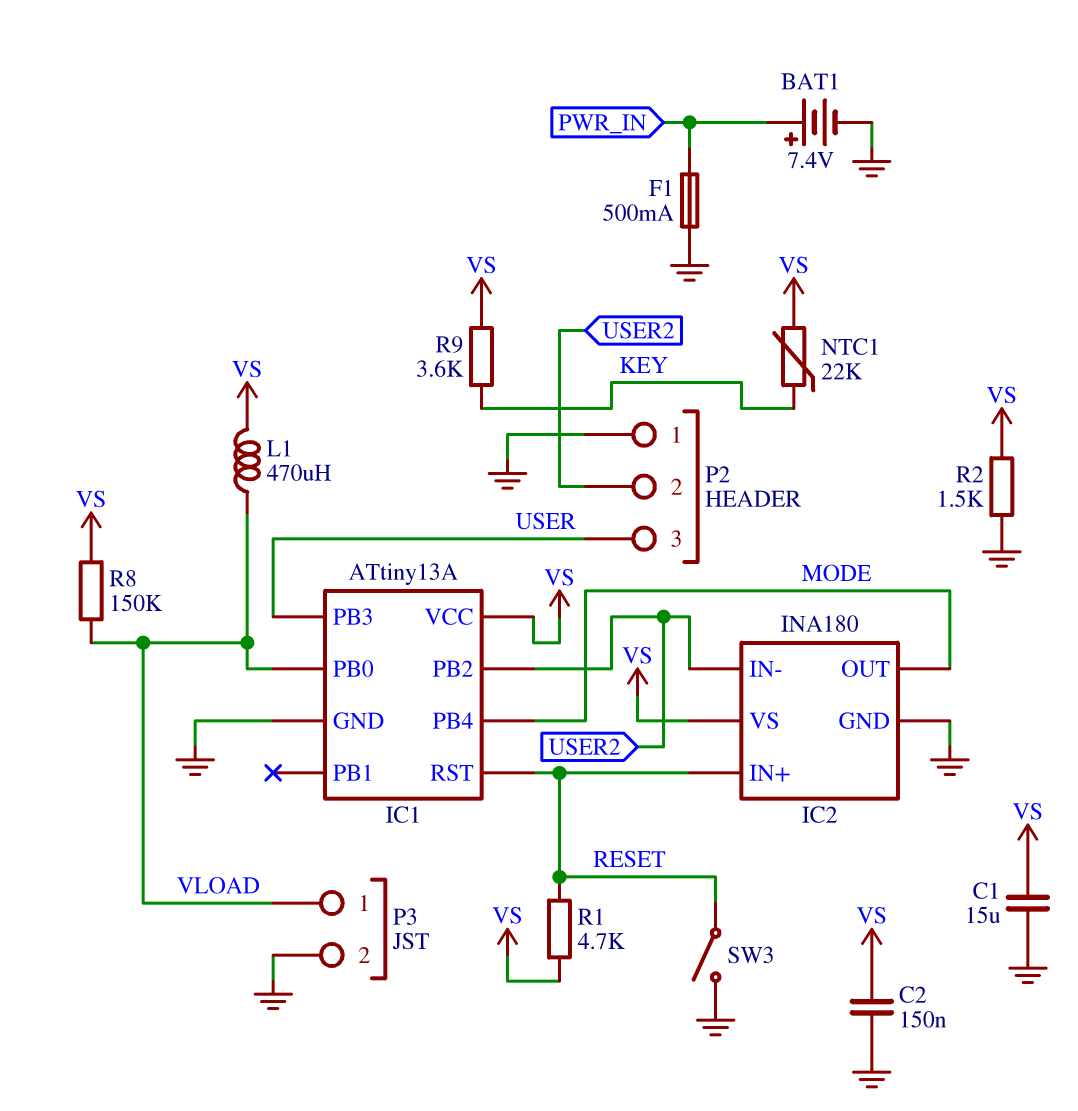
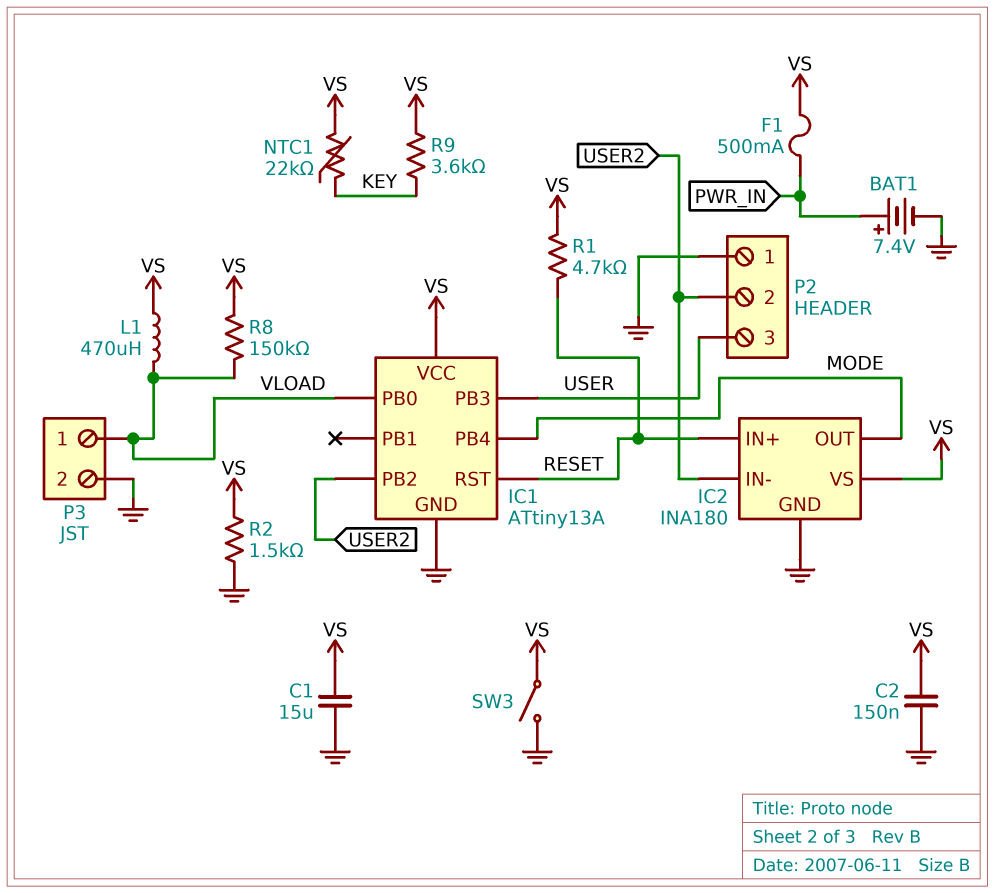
F1: 500mA (GND, PWR_IN) -> 500mA (PWR_IN, VS)
SW3: switch (GND, RESET) -> switch (GND, VS)

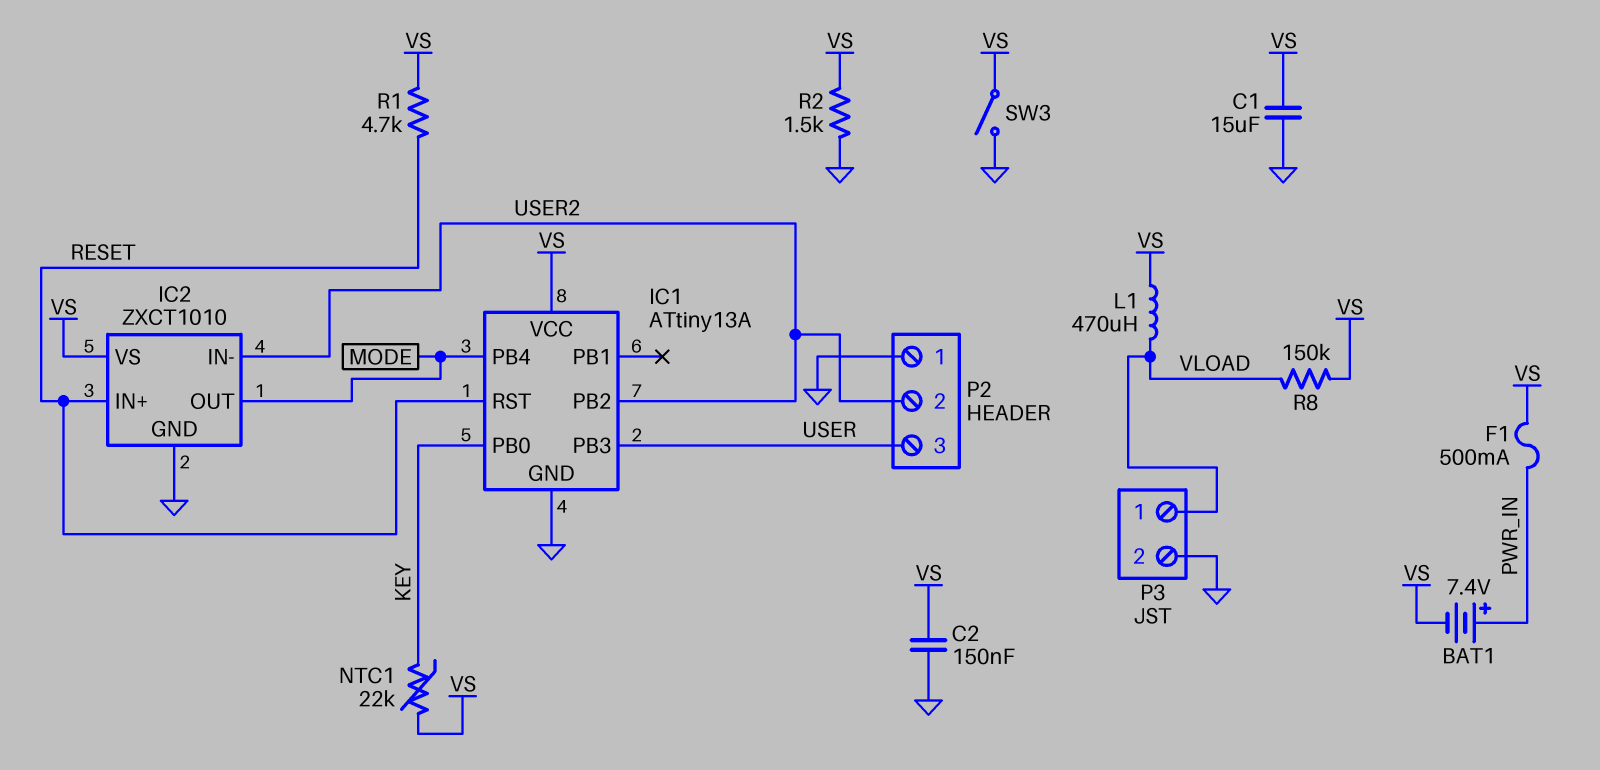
BAT1: 7.4V (plus PWR_IN, minus GND) -> 7.4V (plus PWR_IN, minus VS)
IC1 pin PB0: VLOAD -> KEY
IC2: INA180 -> ZXCT1010
R9: 3.6k (KEY, VS) -> none

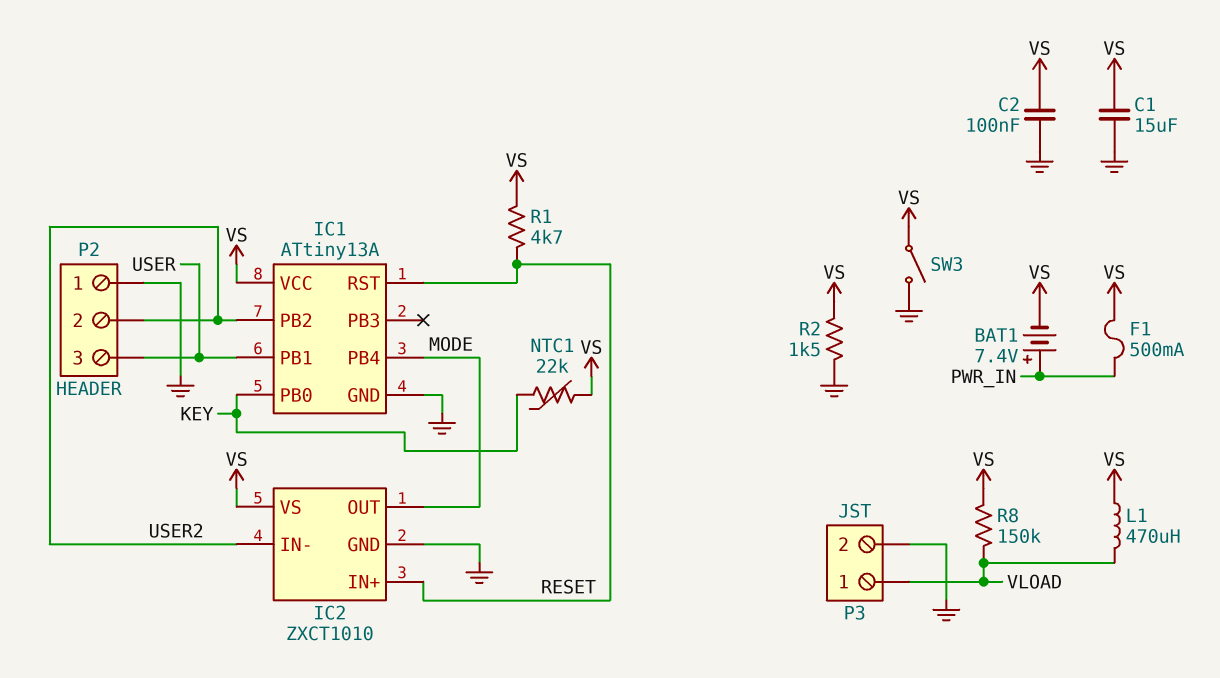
C2: 150nF (GND, VS) -> 100nF (GND, VS)
IC1 pin PB1: none -> USER
IC1 pin PB3: USER -> none

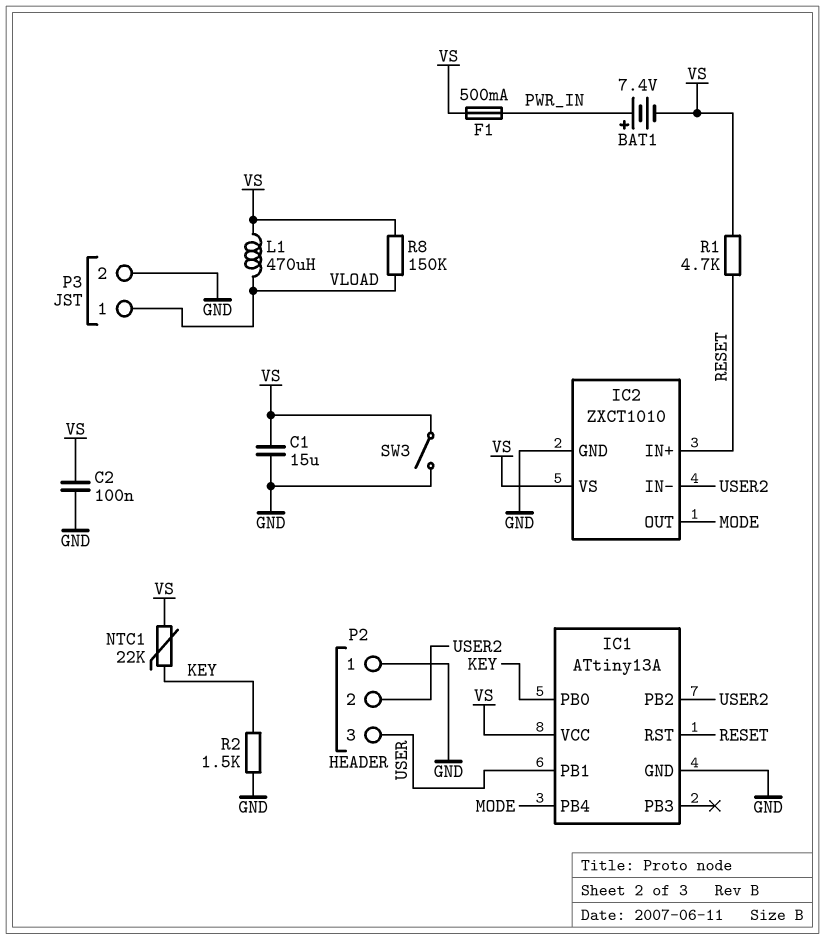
R2: 1.5k (GND, VS) -> 1.5k (GND, KEY)

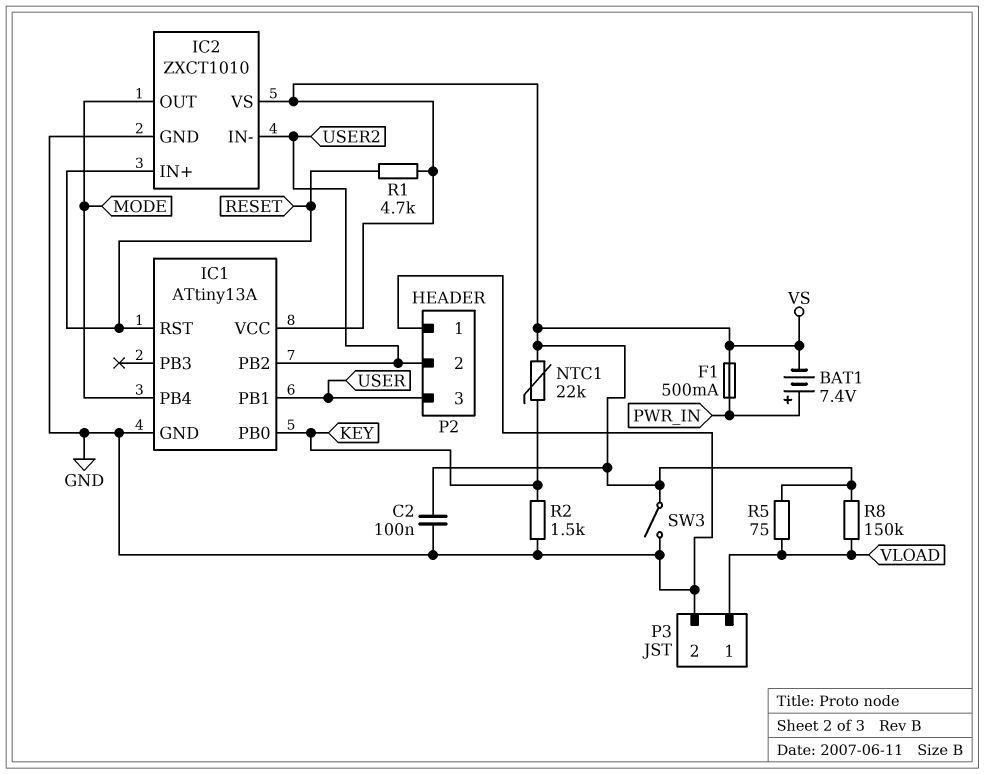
C1: 15uF (GND, VS) -> none
L1: 470uH (VLOAD, VS) -> none
R5: none -> 75 (VLOAD, VS)

